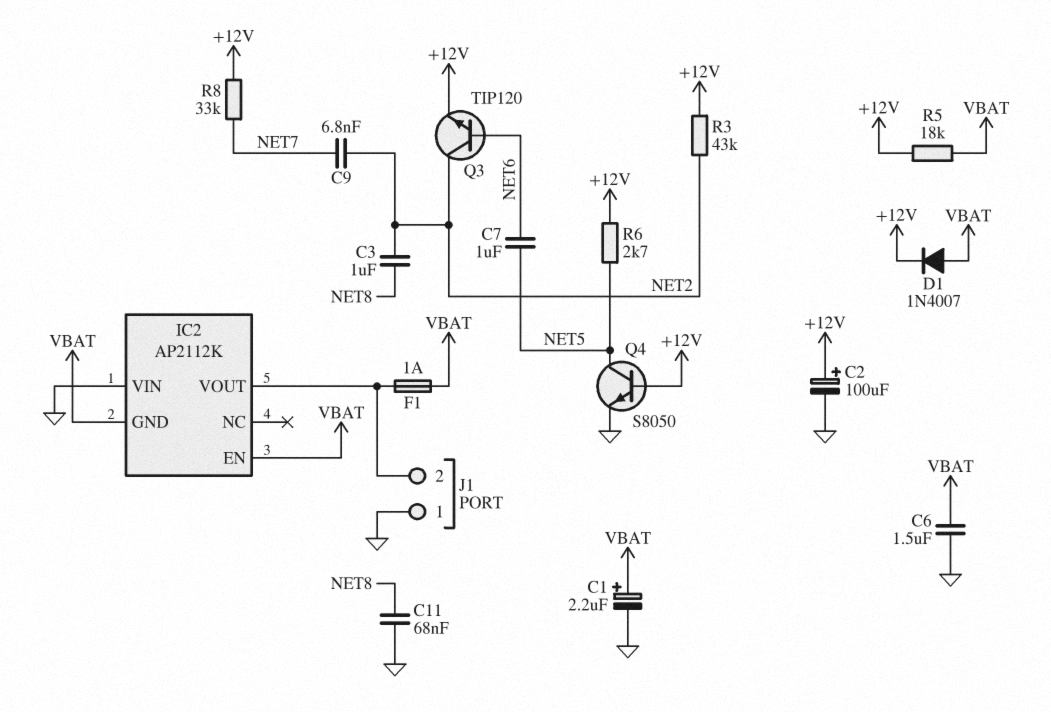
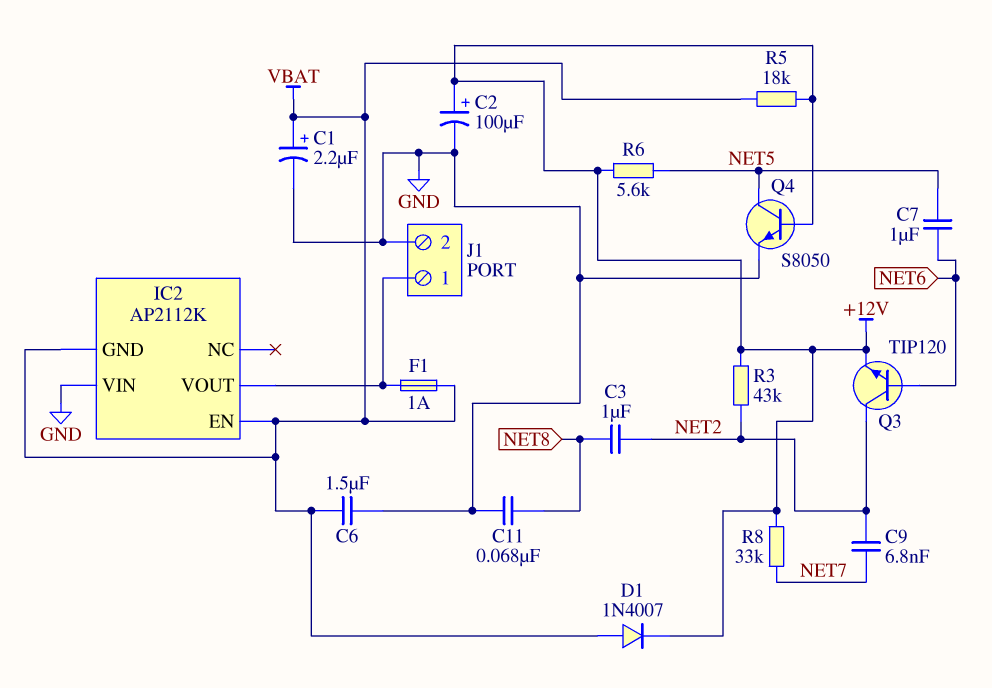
J1 pin 1: GND -> IC2/VOUT
J1 pin 2: IC2/VOUT -> GND
R6: 2.7k (+12V, NET5) -> 5.6k (+12V, NET5)

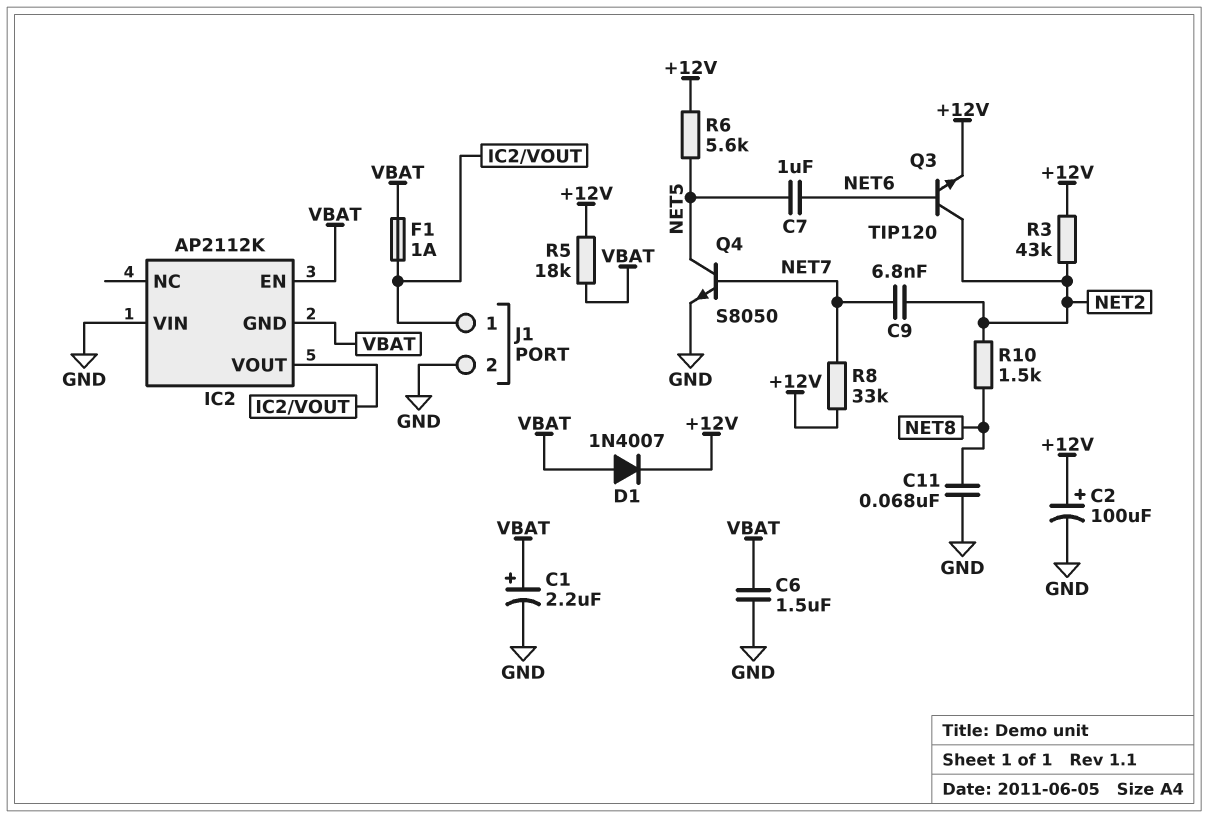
C3: 1uF (NET2, NET8) -> none
Q4: NPN S8050 (B +12V, C NET5, E GND) -> NPN S8050 (B NET7, C NET5, E GND)
R10: none -> 1.5k (NET2, NET8)

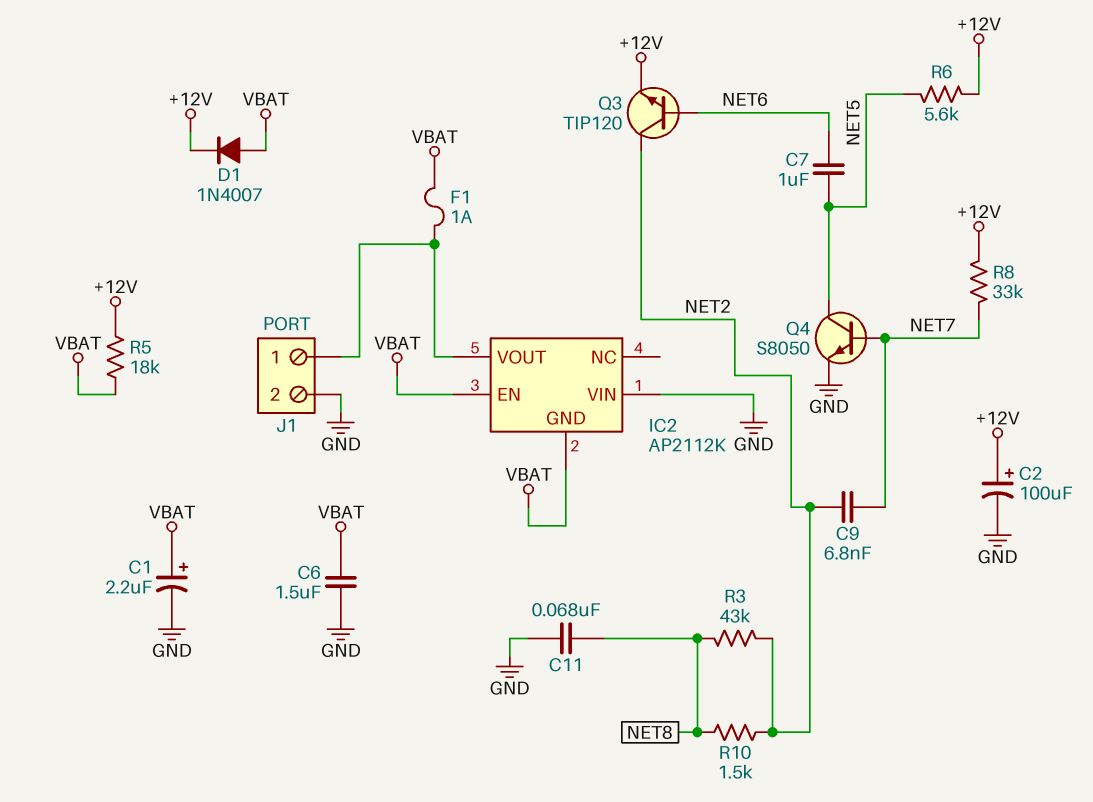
R3: 43k (+12V, NET2) -> 43k (NET2, NET8)

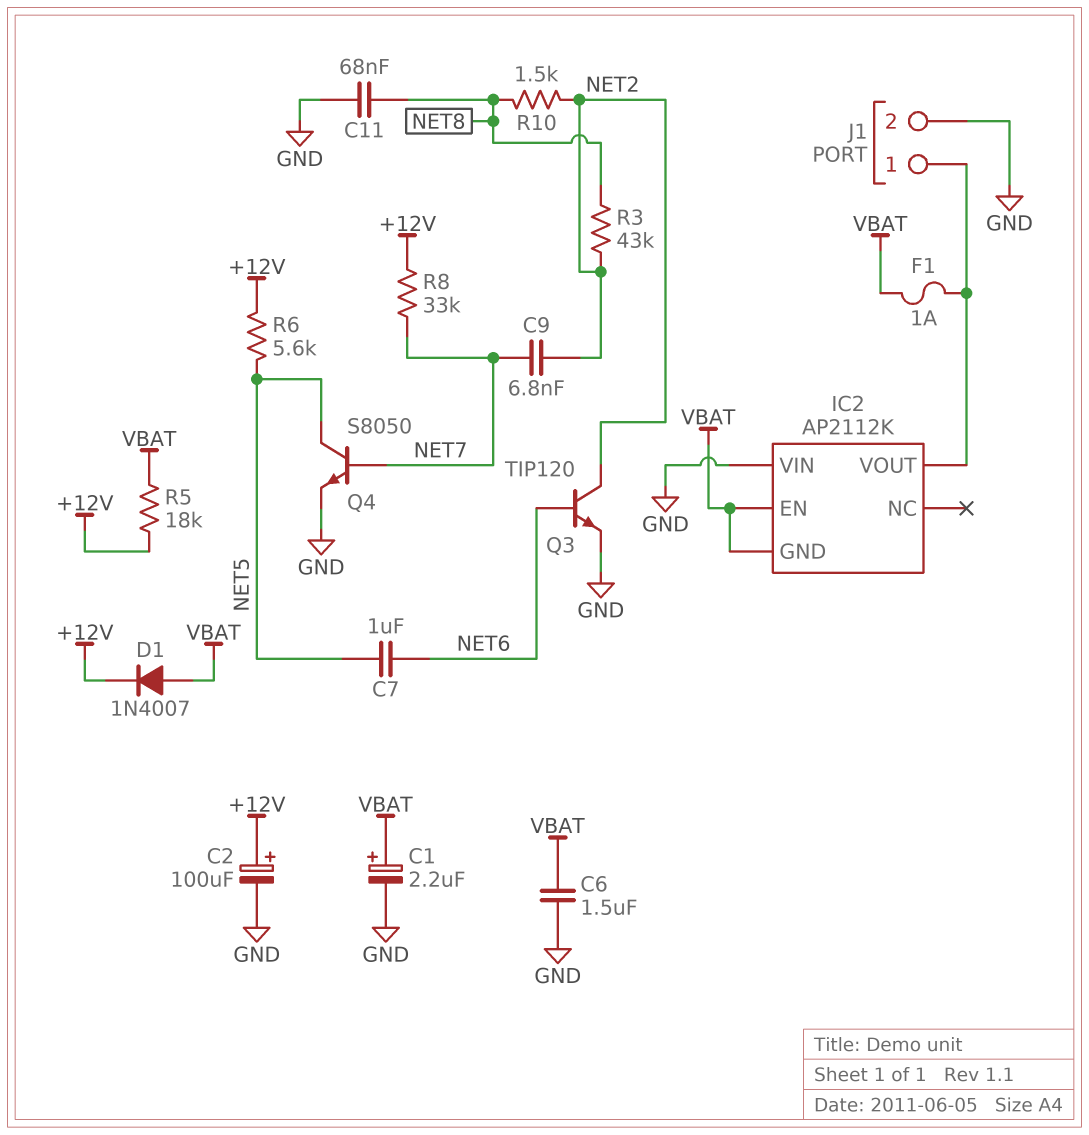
Q3: NPN TIP120 (B NET6, C NET2, E +12V) -> NPN TIP120 (B NET6, C NET2, E GND)

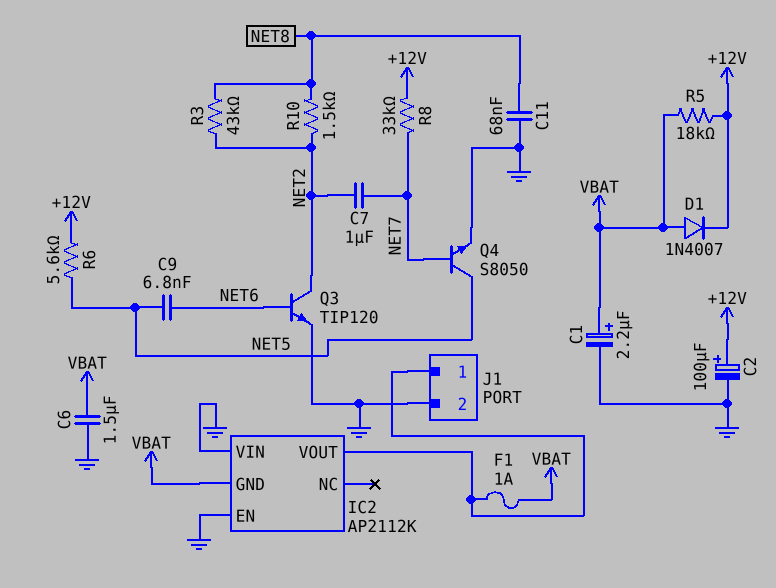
C7: 1uF (NET5, NET6) -> 1uF (NET2, NET7)
C9: 6.8nF (NET2, NET7) -> 6.8nF (NET5, NET6)
IC2 pin EN: VBAT -> GND

